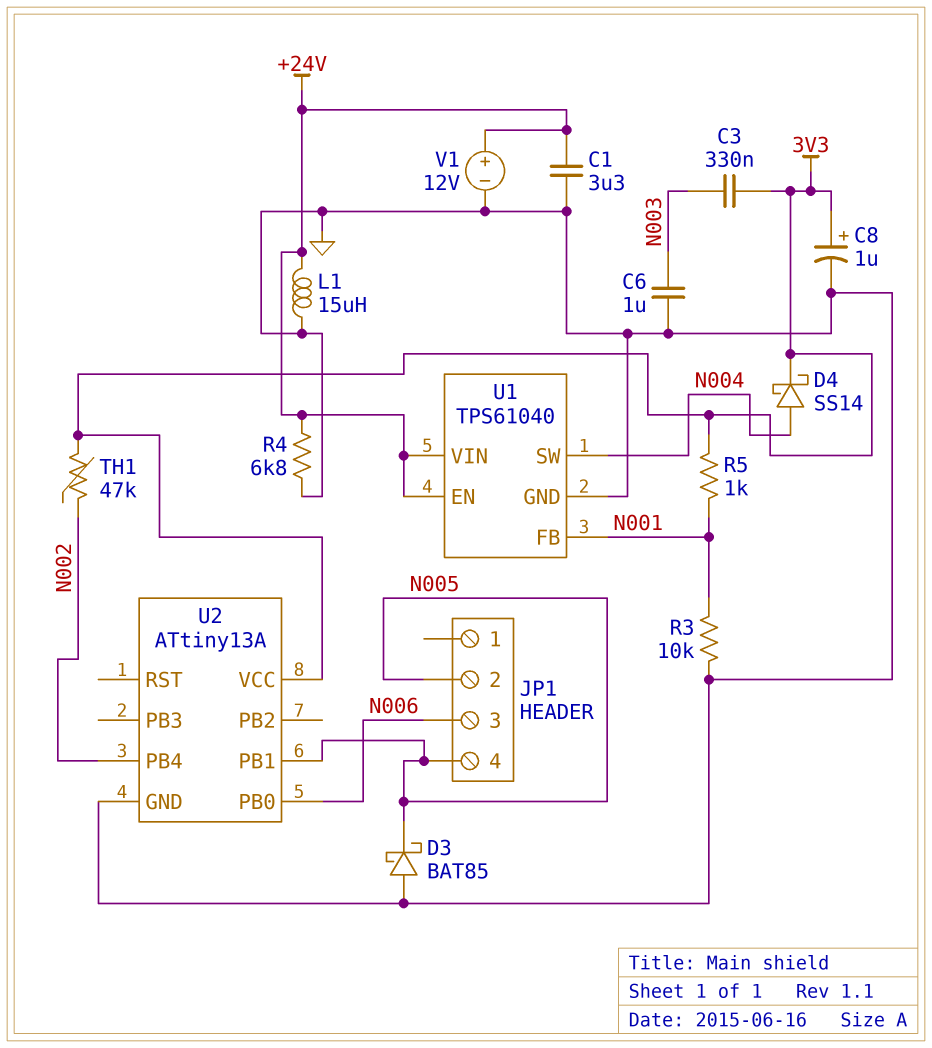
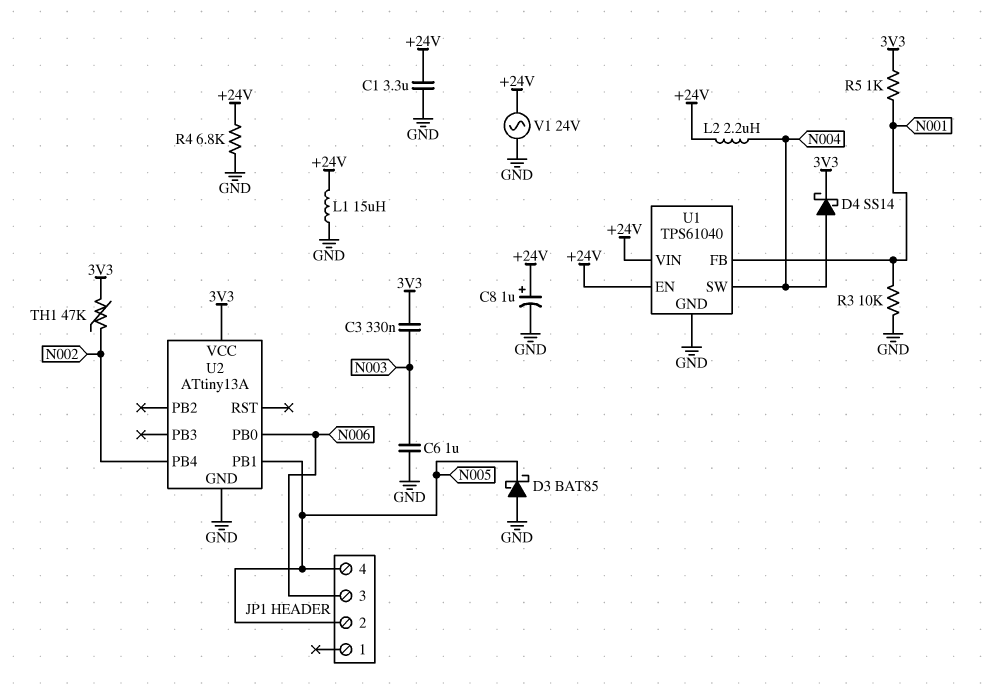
C8: 1uF (plus 3V3, minus GND) -> 1uF (plus +24V, minus GND)
L2: none -> 2.2uH (+24V, N004)
V1: 12V (plus +24V, minus GND) -> AC 24V (+24V, GND)

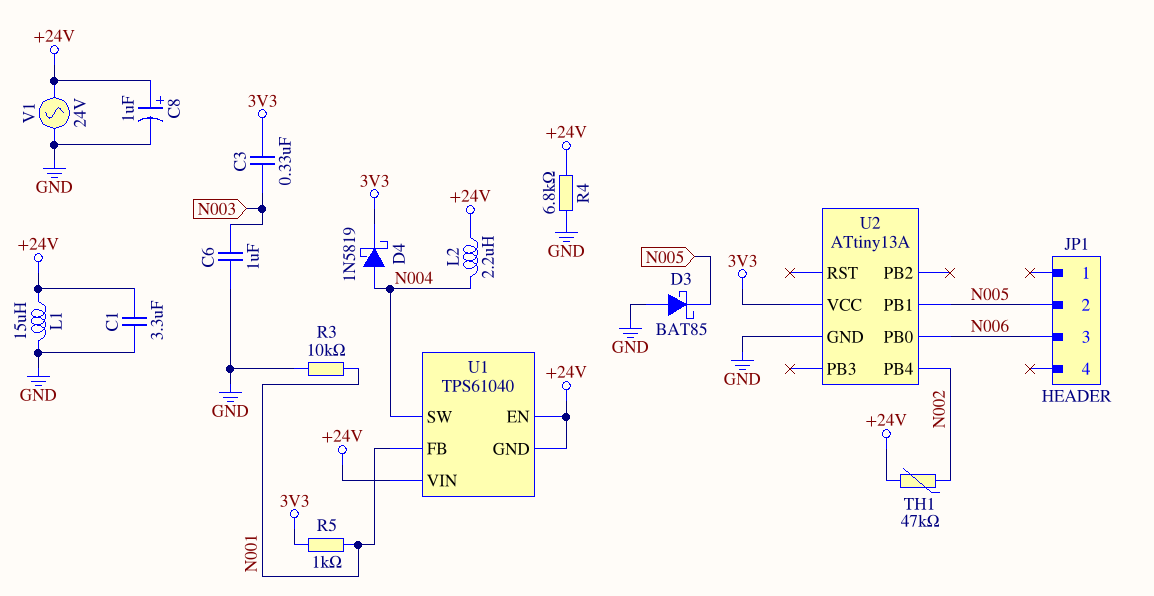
D4: schottky SS14 (A N004, K 3V3) -> schottky 1N5819 (A N004, K 3V3)
JP1 pin 4: N005 -> none
TH1: 47k (3V3, N002) -> 47k (+24V, N002)
U1 pin GND: GND -> +24V

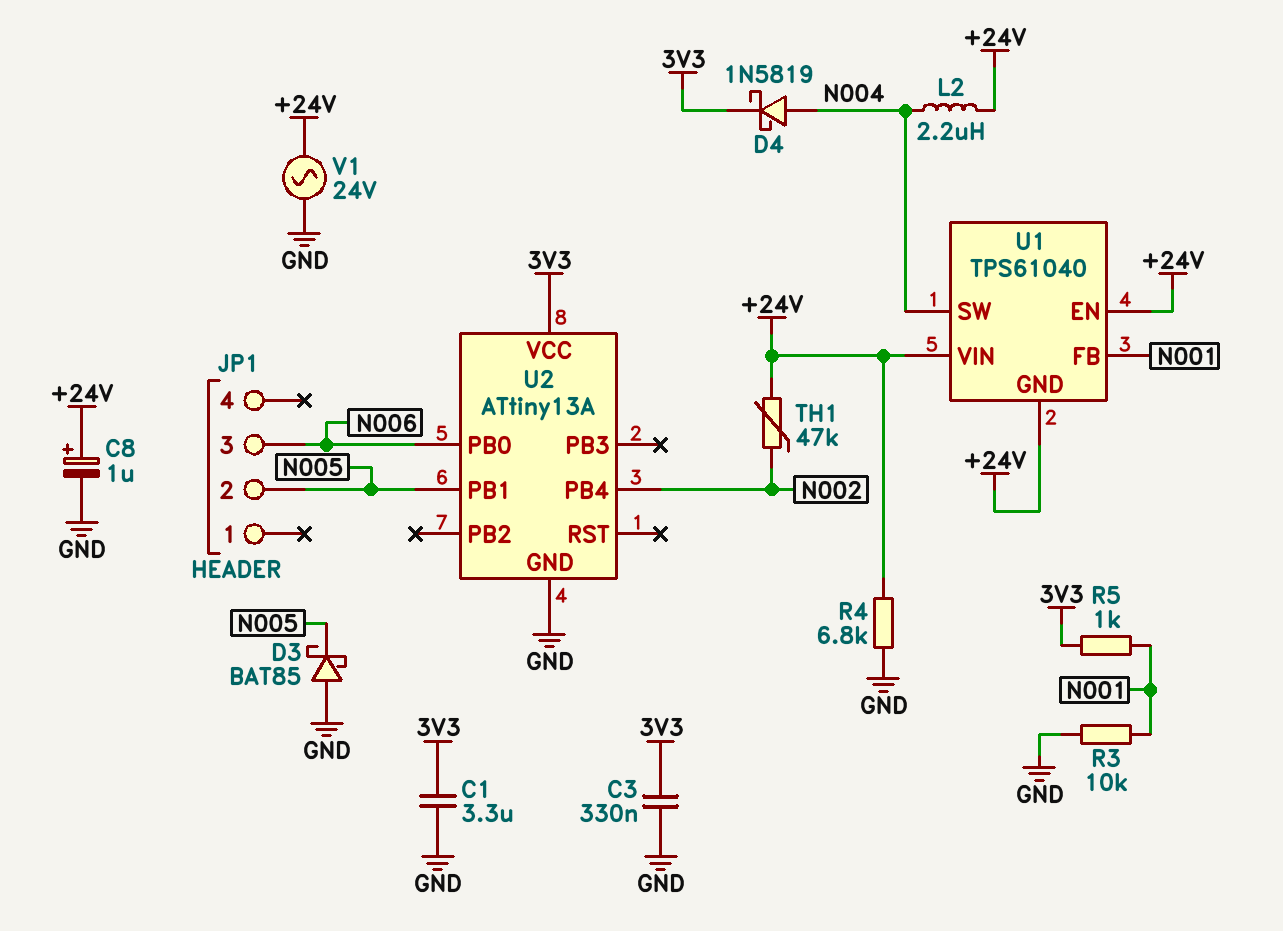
C1: 3.3uF (+24V, GND) -> 3.3uF (3V3, GND)
C3: 330nF (3V3, N003) -> 330nF (3V3, GND)
C6: 1uF (GND, N003) -> none
L1: 15uH (+24V, GND) -> none

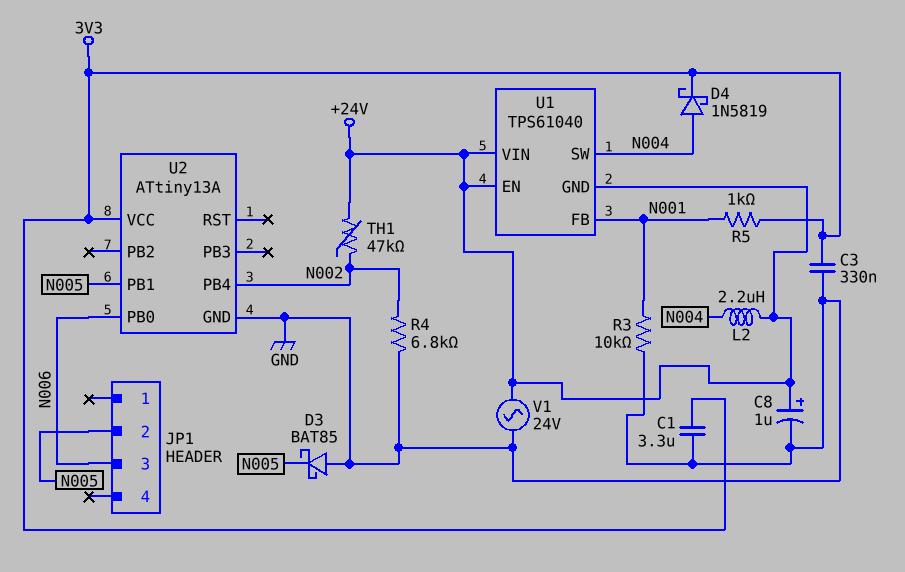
R4: 6.8k (+24V, GND) -> 6.8k (GND, N002)

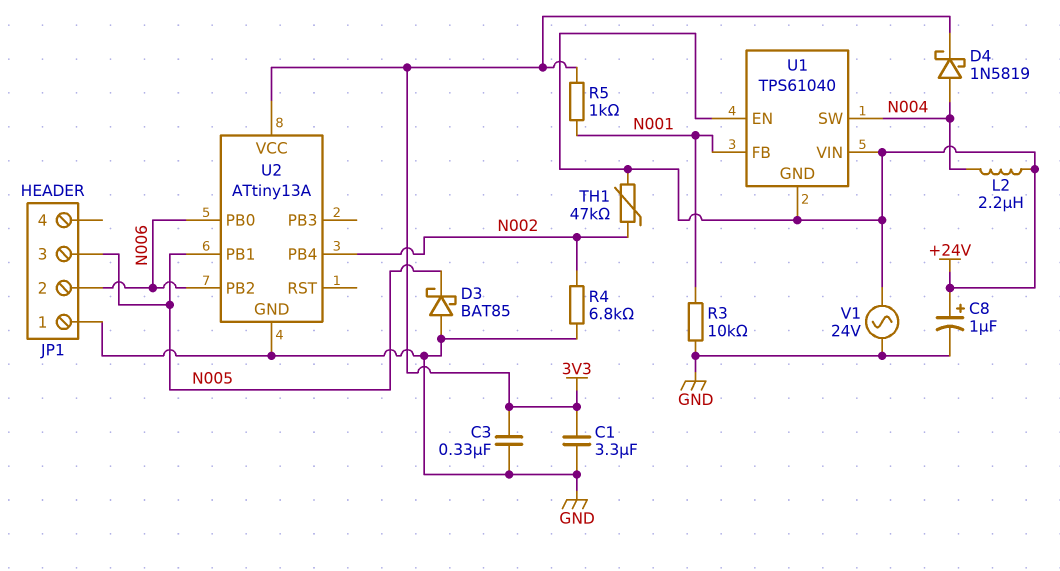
JP1 pin 1: none -> GND
JP1 pin 2: N005 -> N006
JP1 pin 3: N006 -> N005
U2 pin PB2: none -> N006

